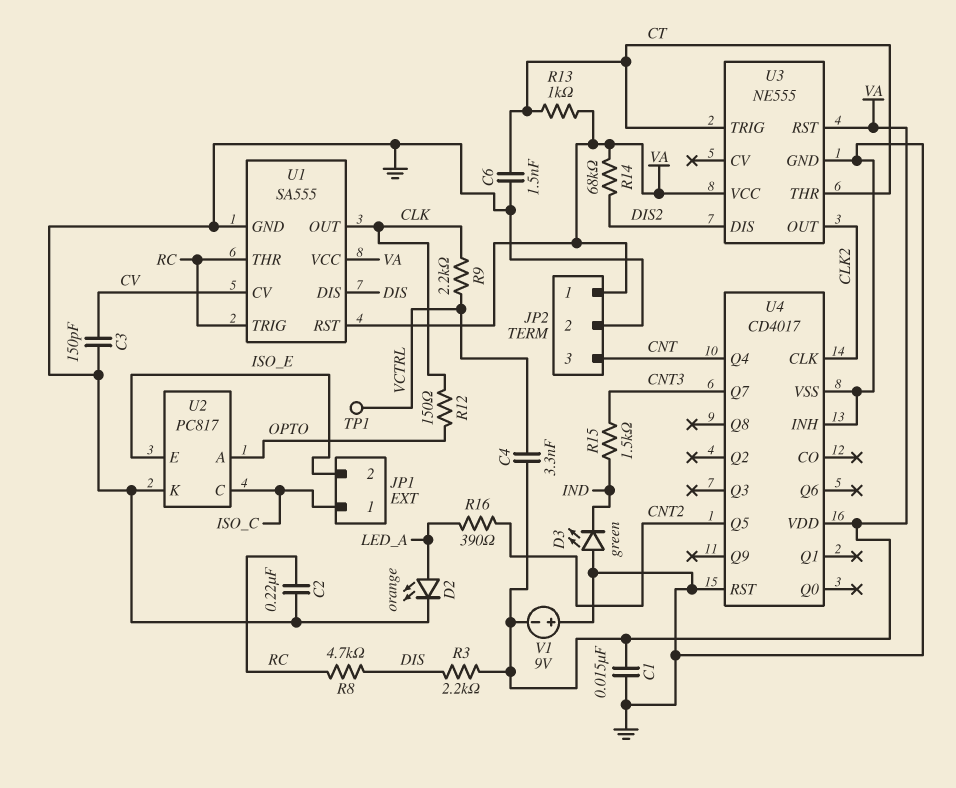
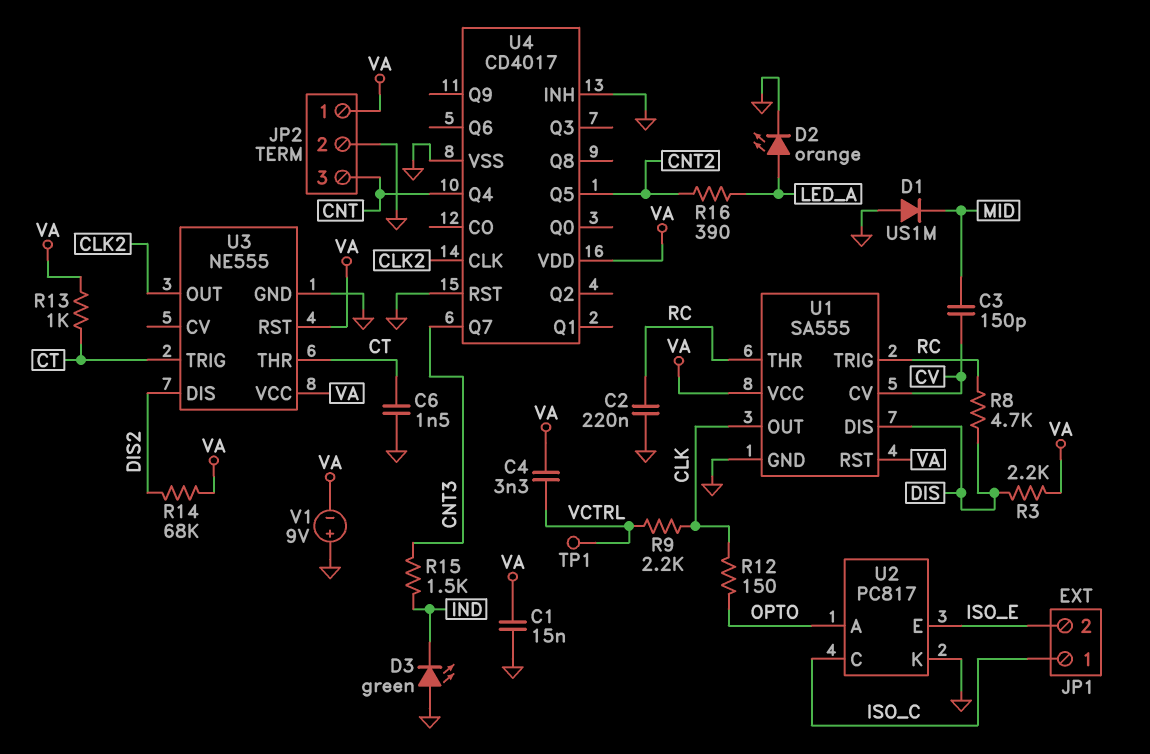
C3: 150pF (CV, GND) -> 150pF (CV, MID)
D1: none -> diode US1M (A GND, K MID)

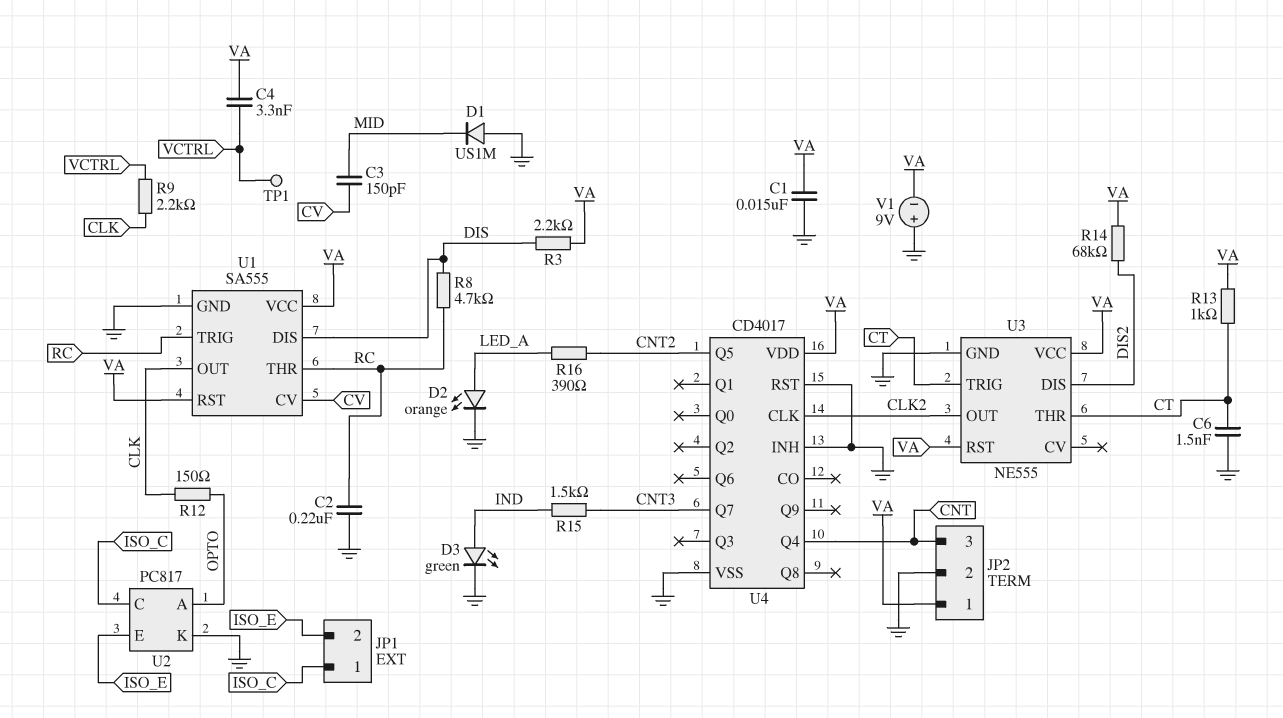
D3: LED green (A GND, K IND) -> LED green (A IND, K GND)

